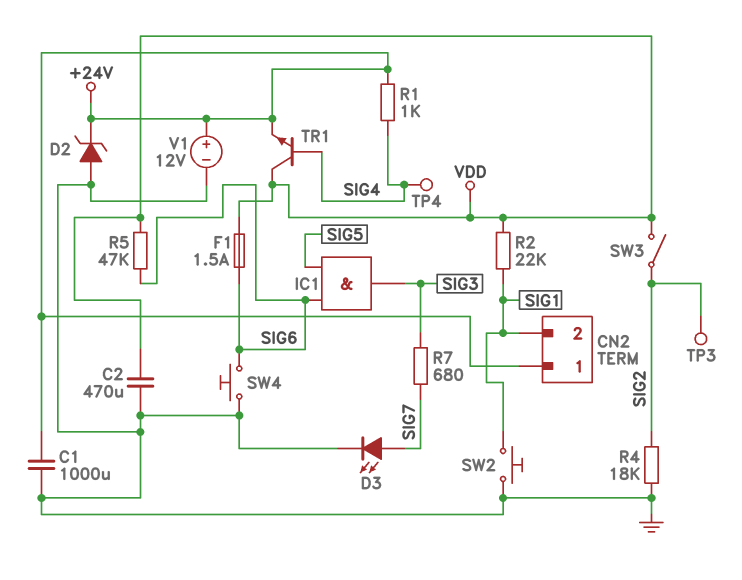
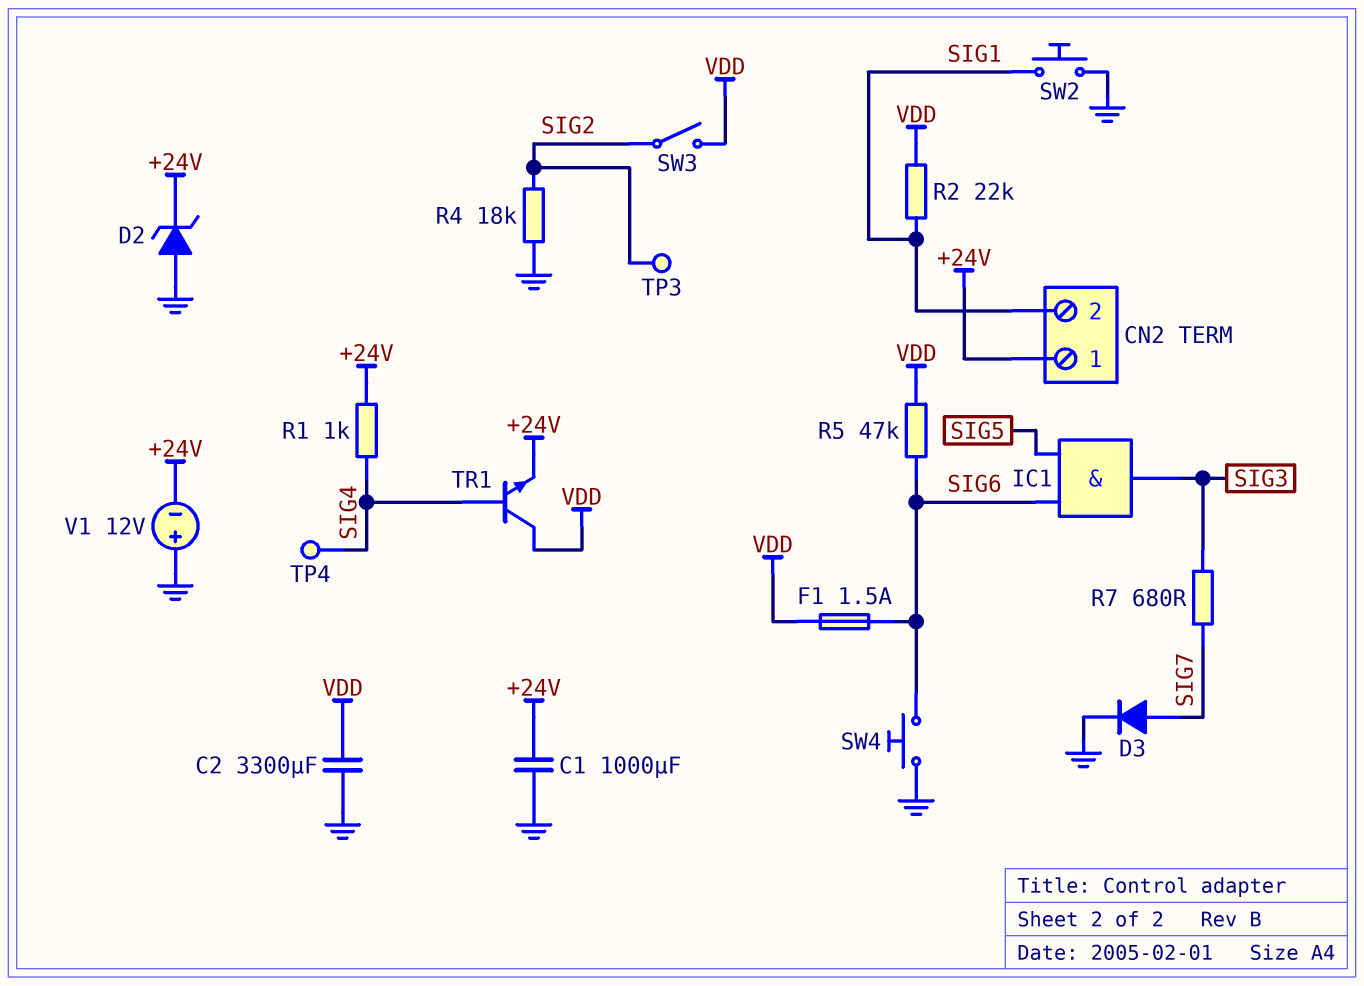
C2: 470uF (GND, VDD) -> 3300uF (GND, VDD)
D3: LED (A SIG7, K GND) -> diode (A SIG7, K GND)
V1: 12V (plus +24V, minus GND) -> 12V (plus GND, minus +24V)

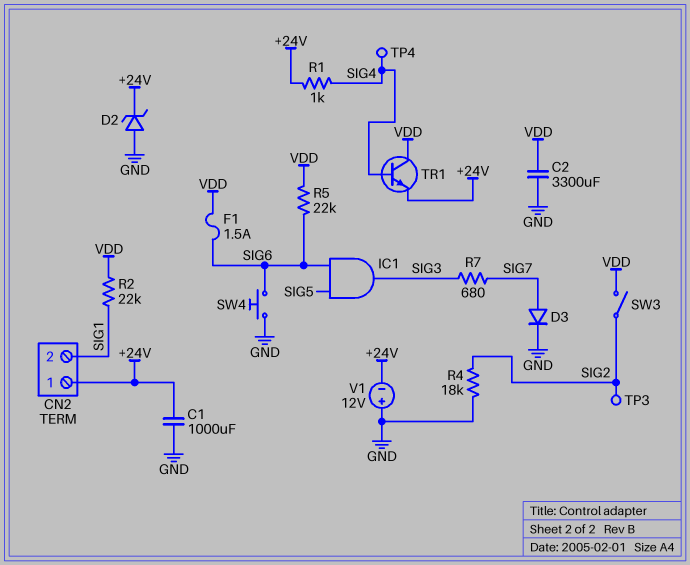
R5: 47k (SIG6, VDD) -> 22k (SIG6, VDD)
SW2: button (GND, SIG1) -> none

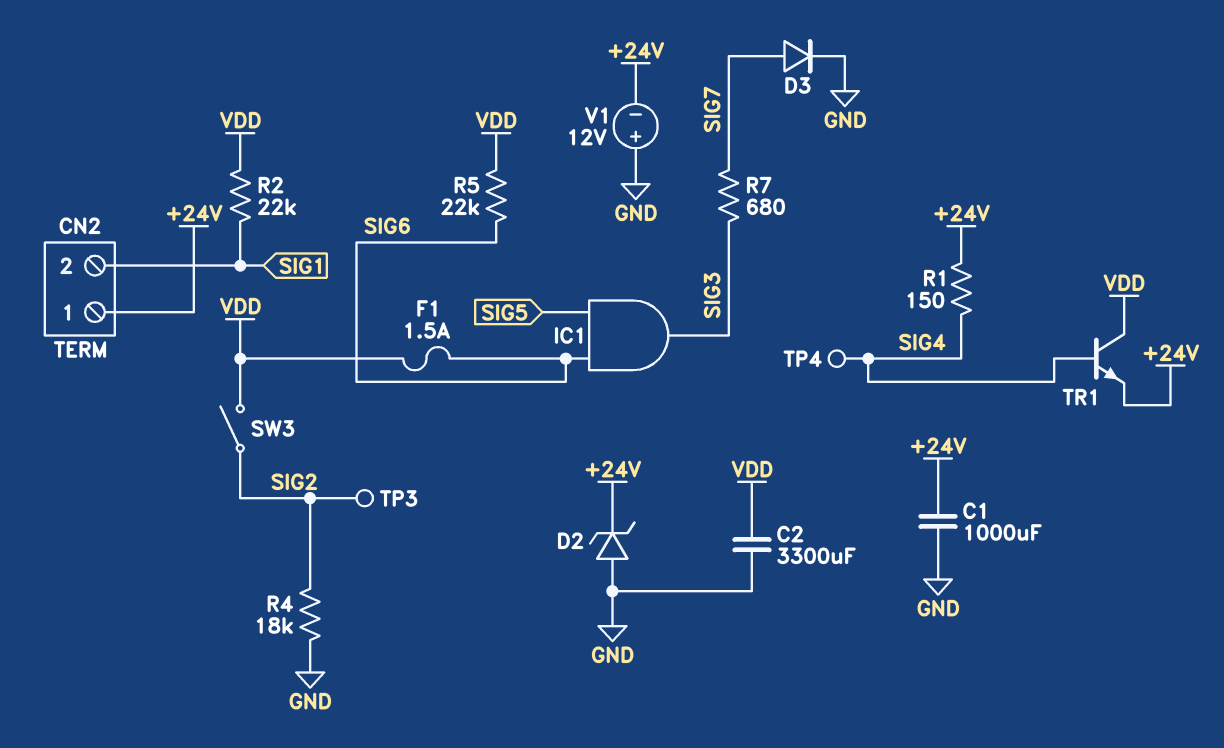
R1: 1k (+24V, SIG4) -> 150 (+24V, SIG4)
SW4: button (GND, SIG6) -> none

